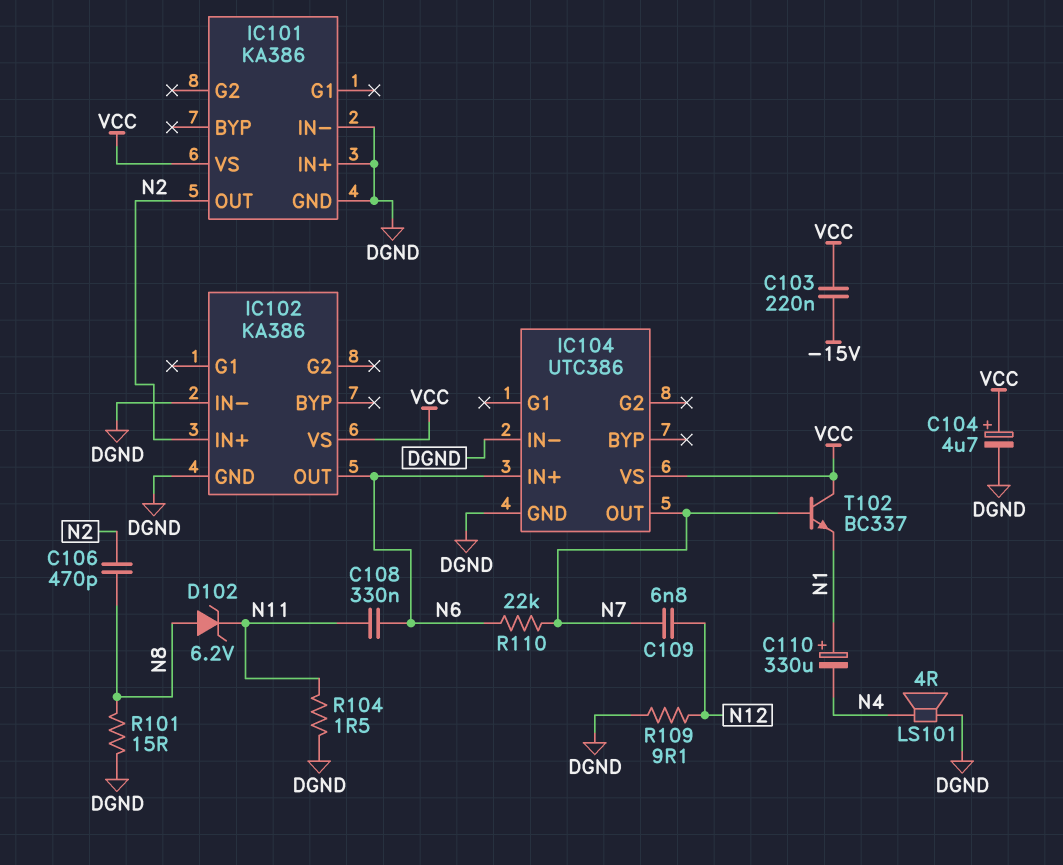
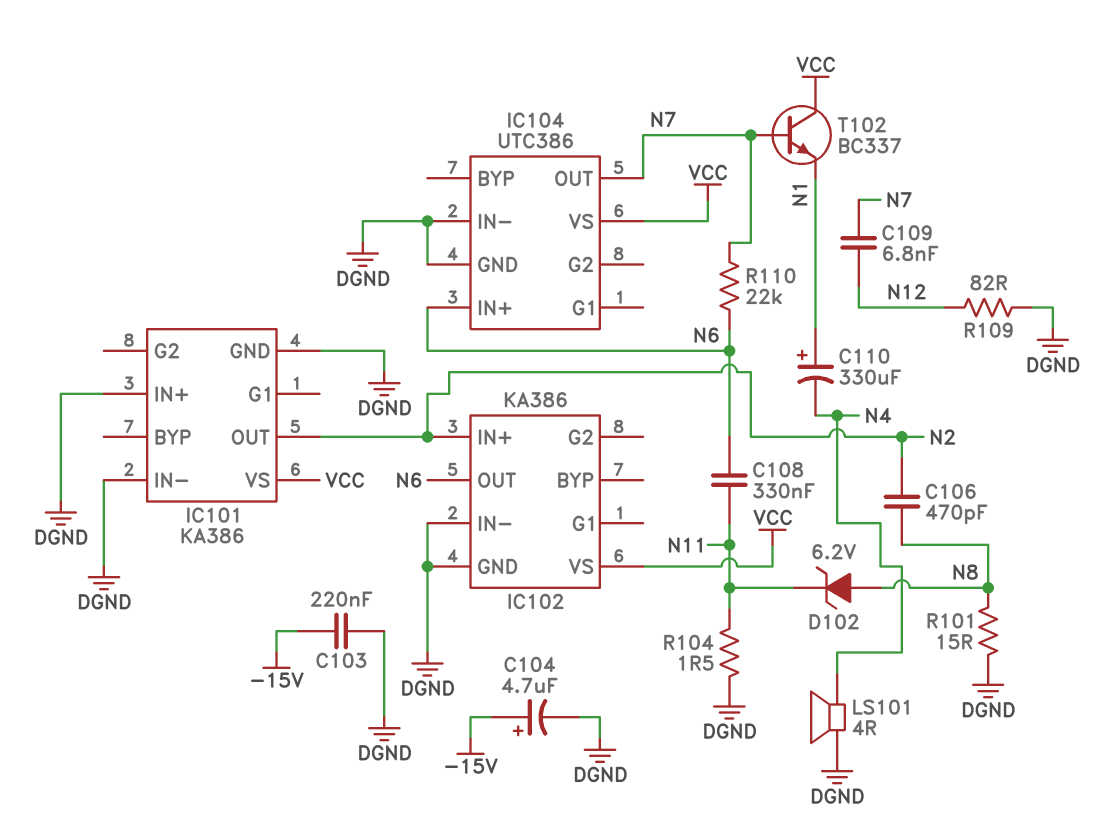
C103: 220nF (-15V, VCC) -> 220nF (-15V, DGND)
C104: 4.7uF (plus VCC, minus DGND) -> 4.7uF (plus -15V, minus DGND)
R109: 9.1 (DGND, N12) -> 82 (DGND, N12)

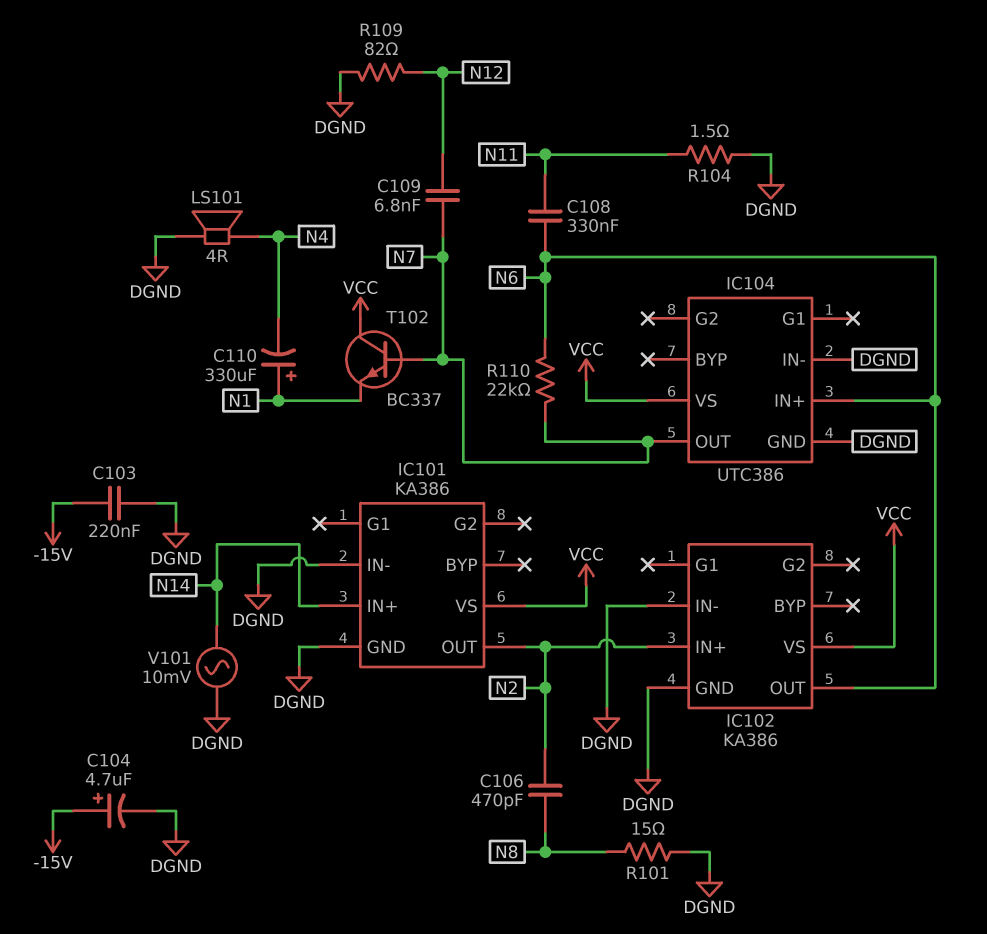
D102: zener 6.2V (A N8, K N11) -> none
IC101 pin IN+: DGND -> N14
V101: none -> AC 10mV (DGND, N14)

